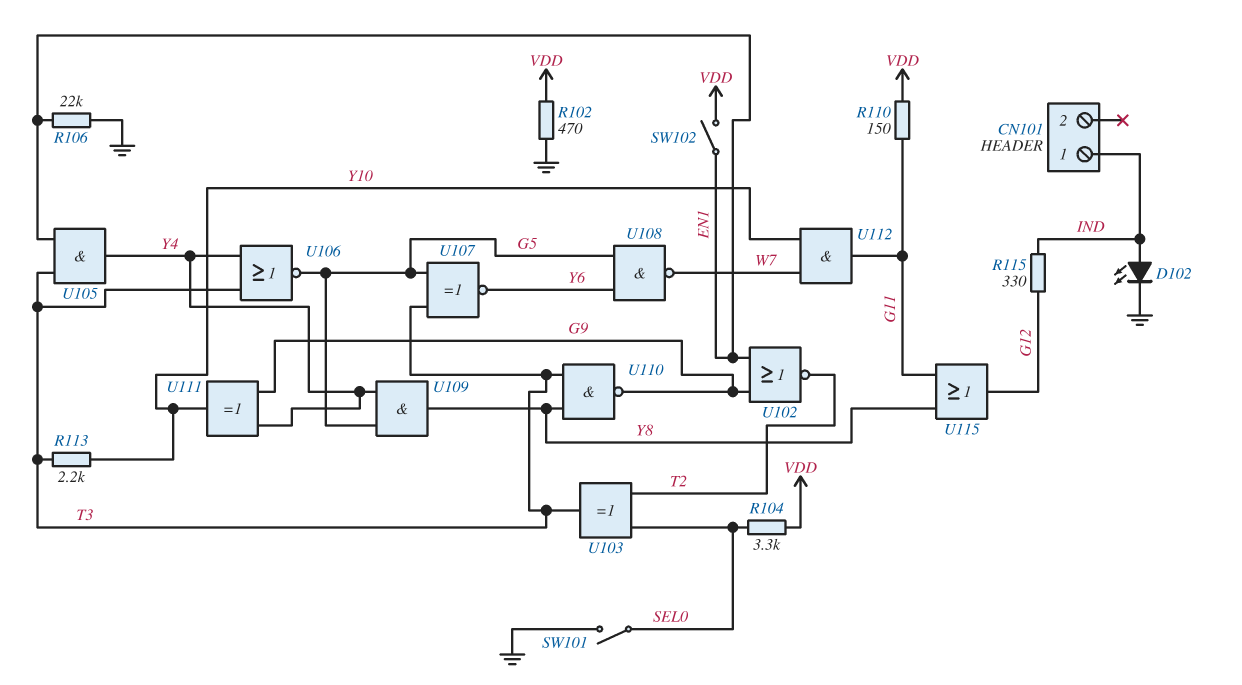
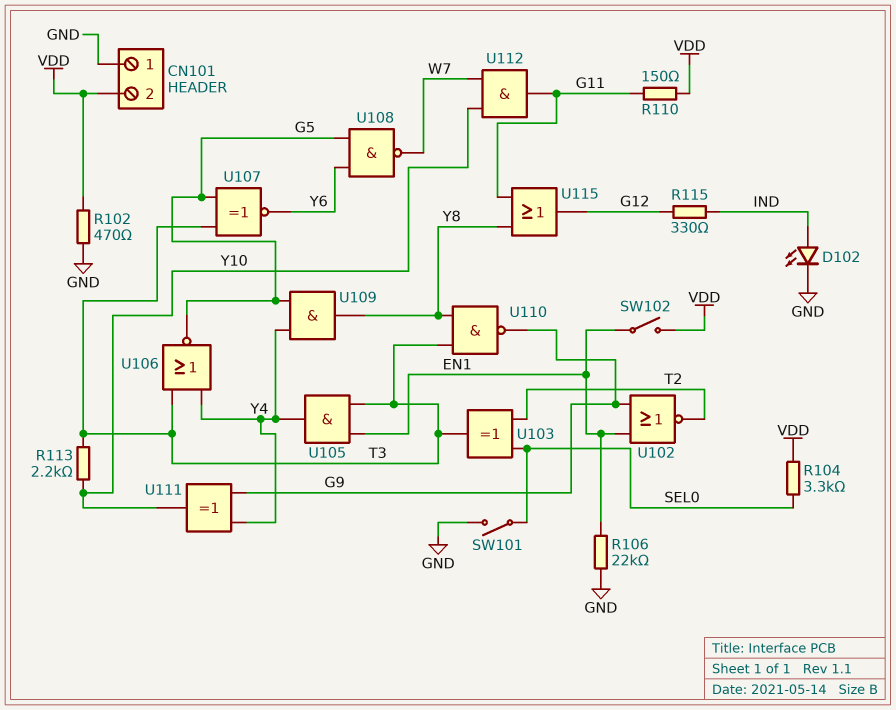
CN101 pin 1: IND -> GND
CN101 pin 2: none -> VDD

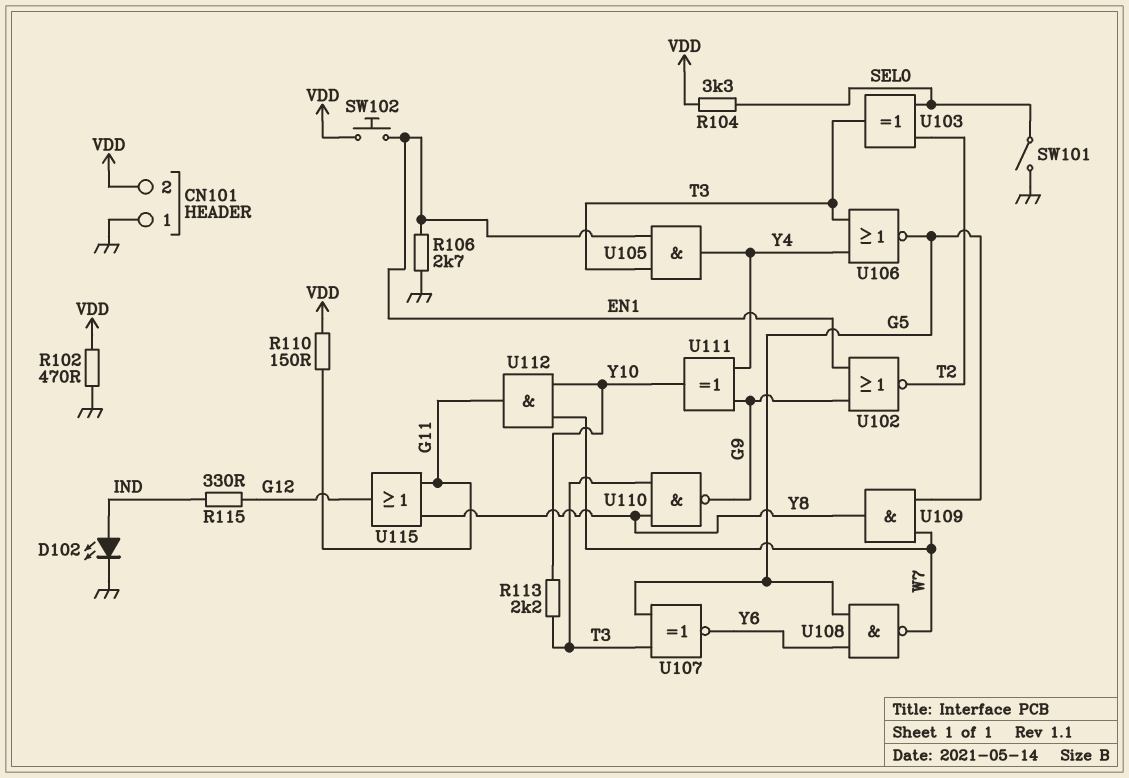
R106: 22k (EN1, GND) -> 2.7k (EN1, GND)
SW102: switch (EN1, VDD) -> button (EN1, VDD)
U109: AND (in G5, in Y4, out Y8) -> AND (in G5, in W7, out Y8)

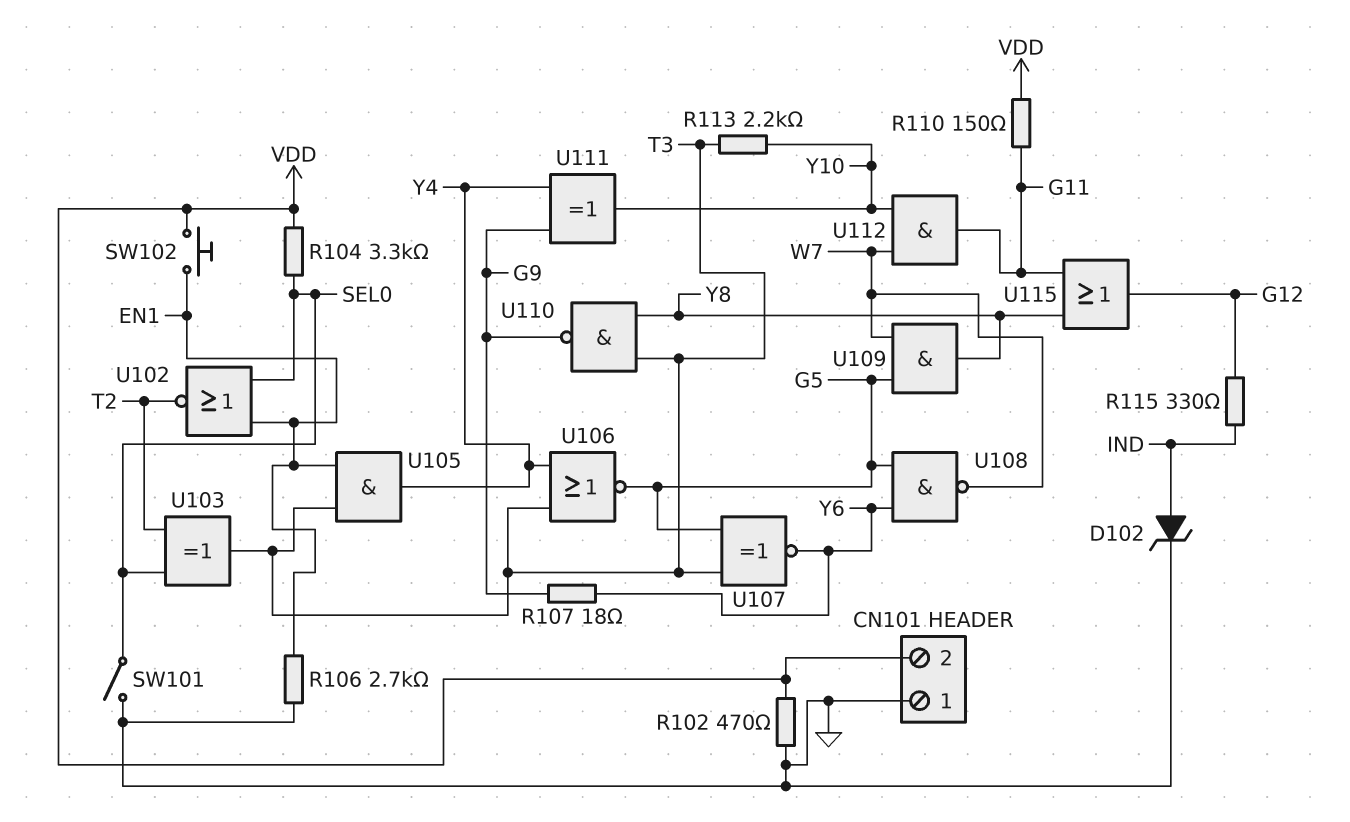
D102: LED (A IND, K GND) -> zener (A IND, K GND)
R107: none -> 18 (G9, Y6)
U102: NOR (in EN1, in G9, out T2) -> NOR (in EN1, in SEL0, out T2)

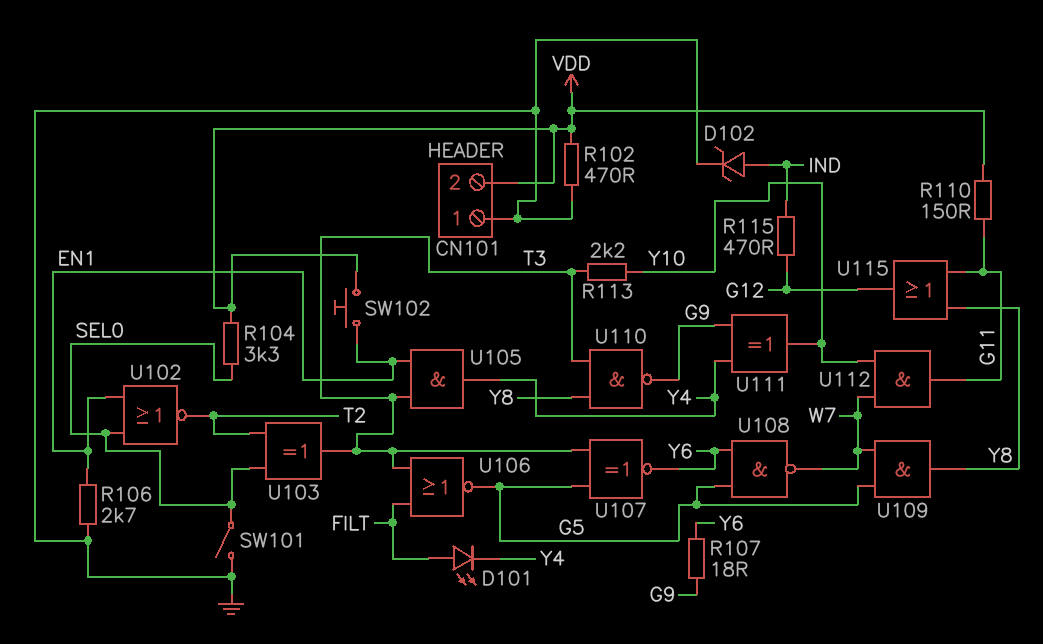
D101: none -> LED (A FILT, K Y4)
R115: 330 (G12, IND) -> 470 (G12, IND)
U106: NOR (in T3, in Y4, out G5) -> NOR (in FILT, in T3, out G5)

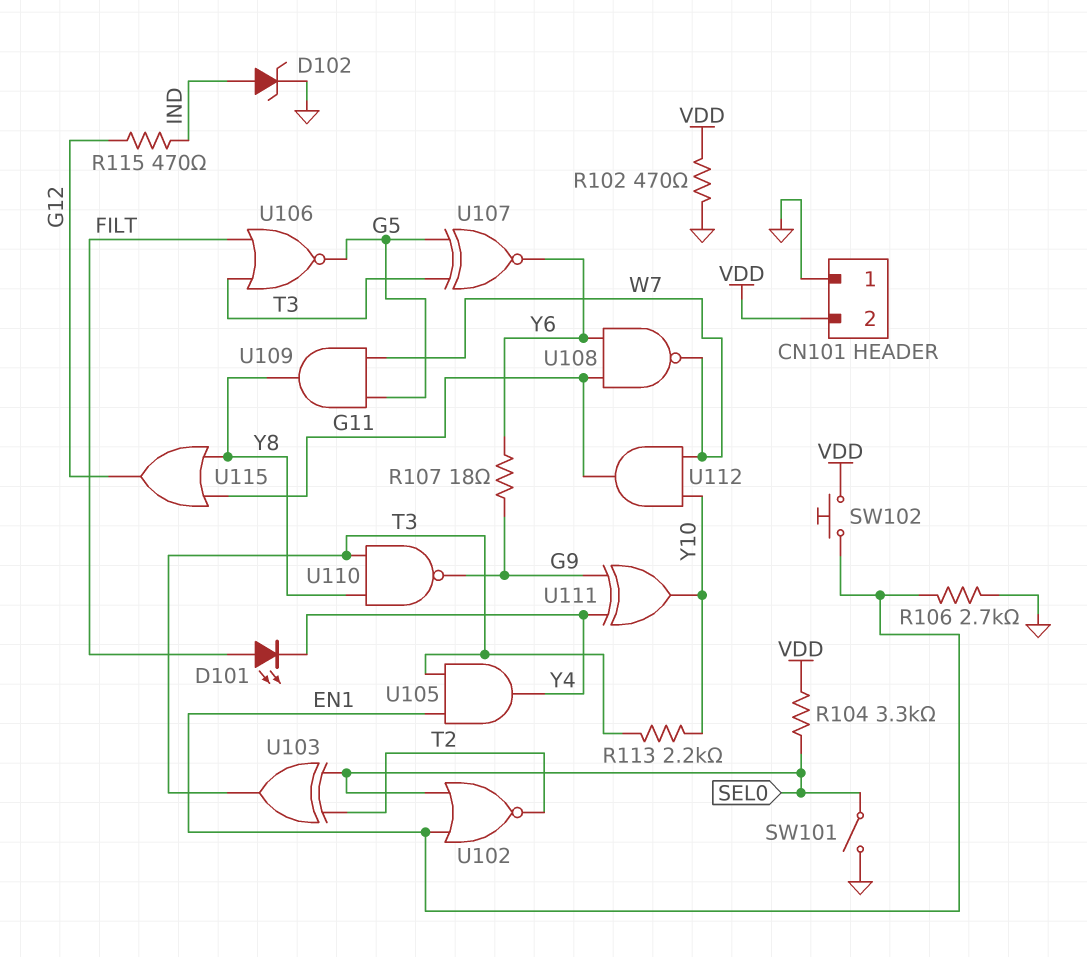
R110: 150 (G11, VDD) -> none
U108: NAND (in G5, in Y6, out W7) -> NAND (in G11, in Y6, out W7)

